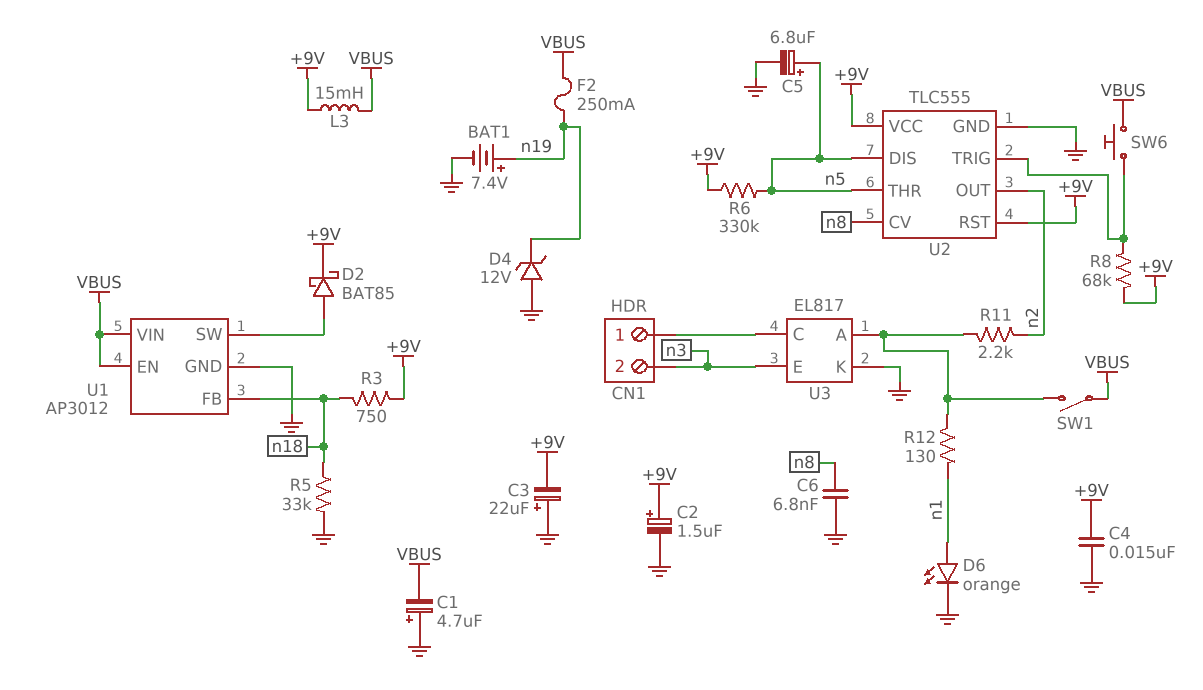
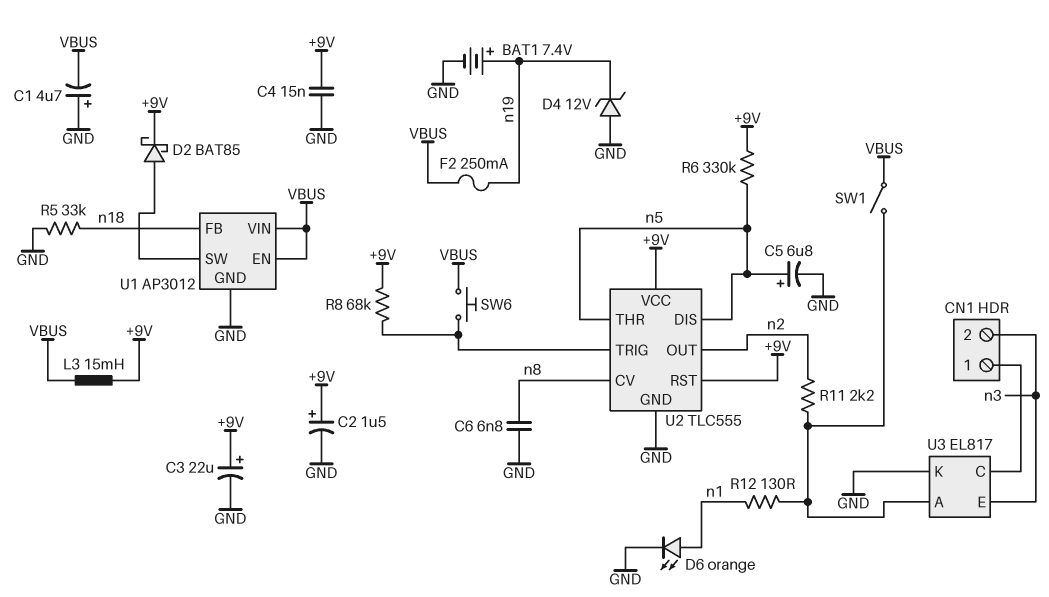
C3: 22uF (plus GND, minus +9V) -> 22uF (plus +9V, minus GND)
R3: 750 (+9V, n18) -> none

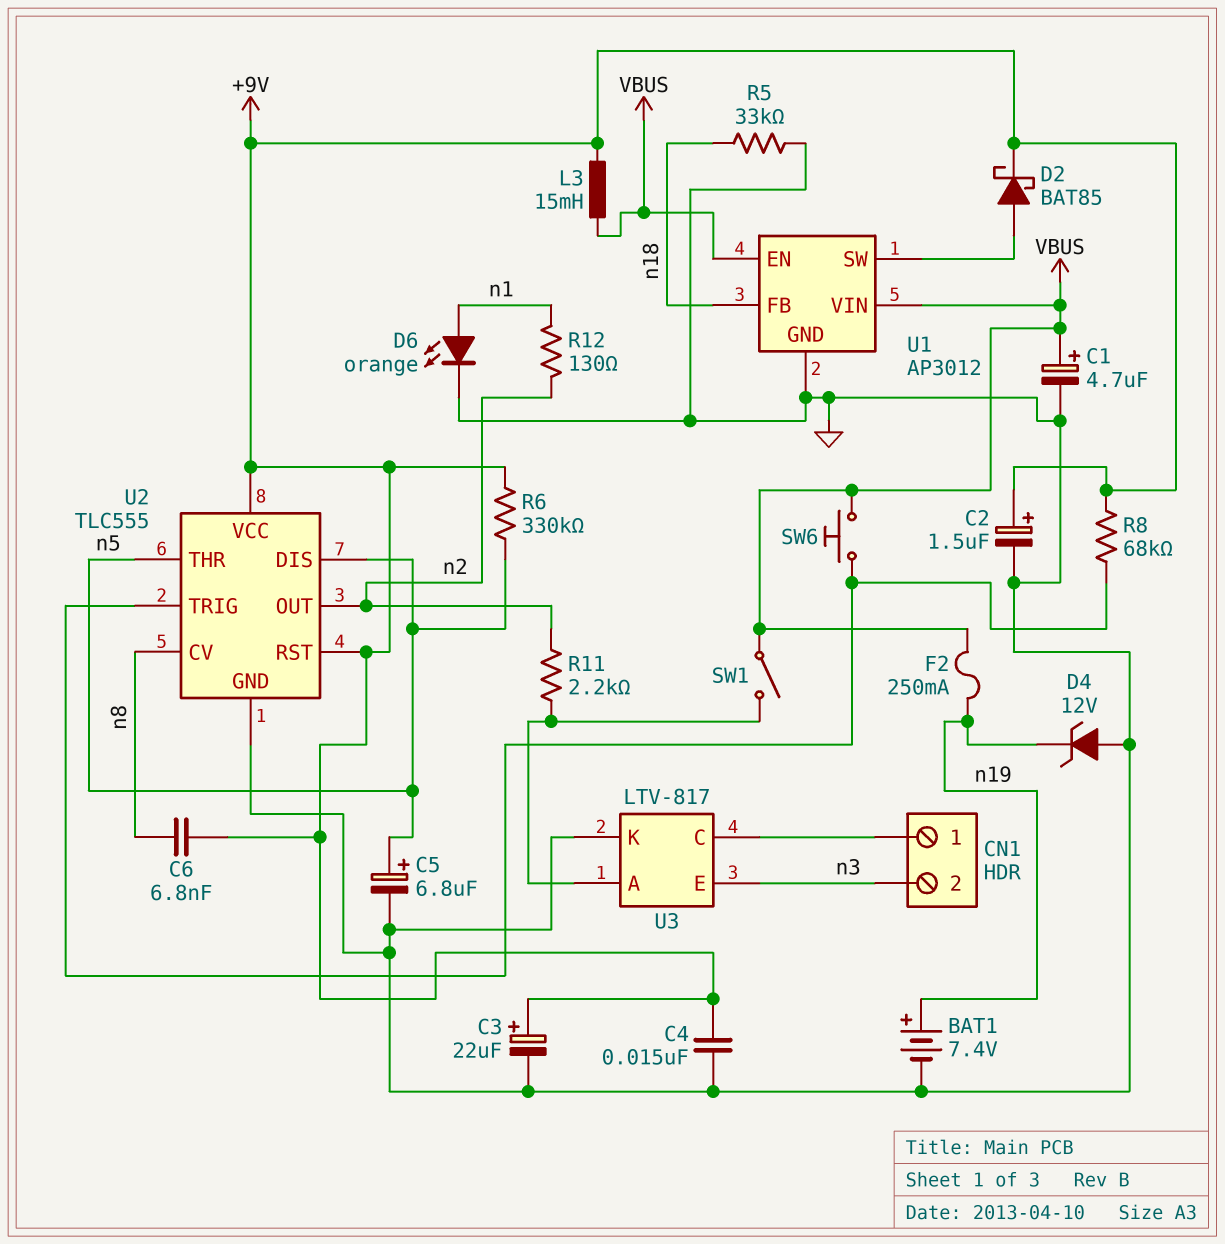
C1: 4.7uF (plus GND, minus VBUS) -> 4.7uF (plus VBUS, minus GND)
C6: 6.8nF (GND, n8) -> 6.8nF (+9V, n8)
R12: 130 (U3/A, n1) -> 130 (n1, n2)
U3: EL817 -> LTV-817

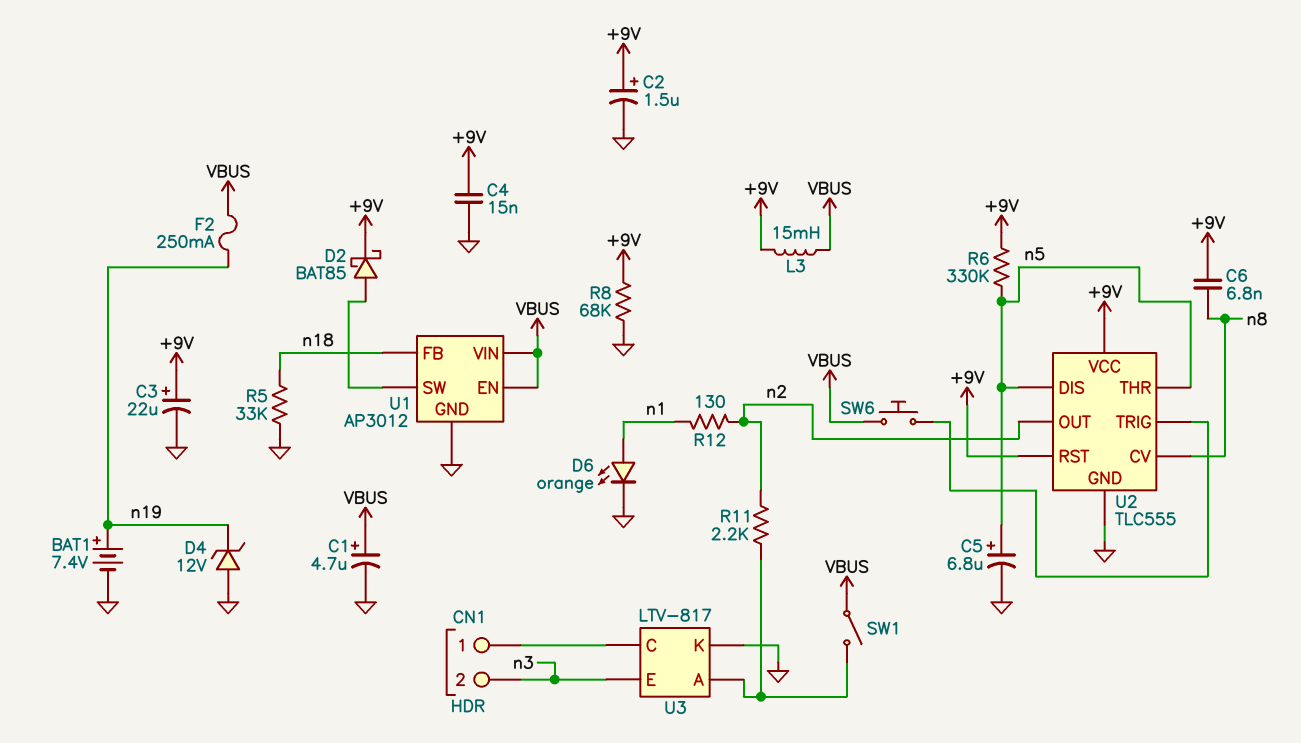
R8: 68k (+9V, U2/TRIG) -> 68k (+9V, GND)

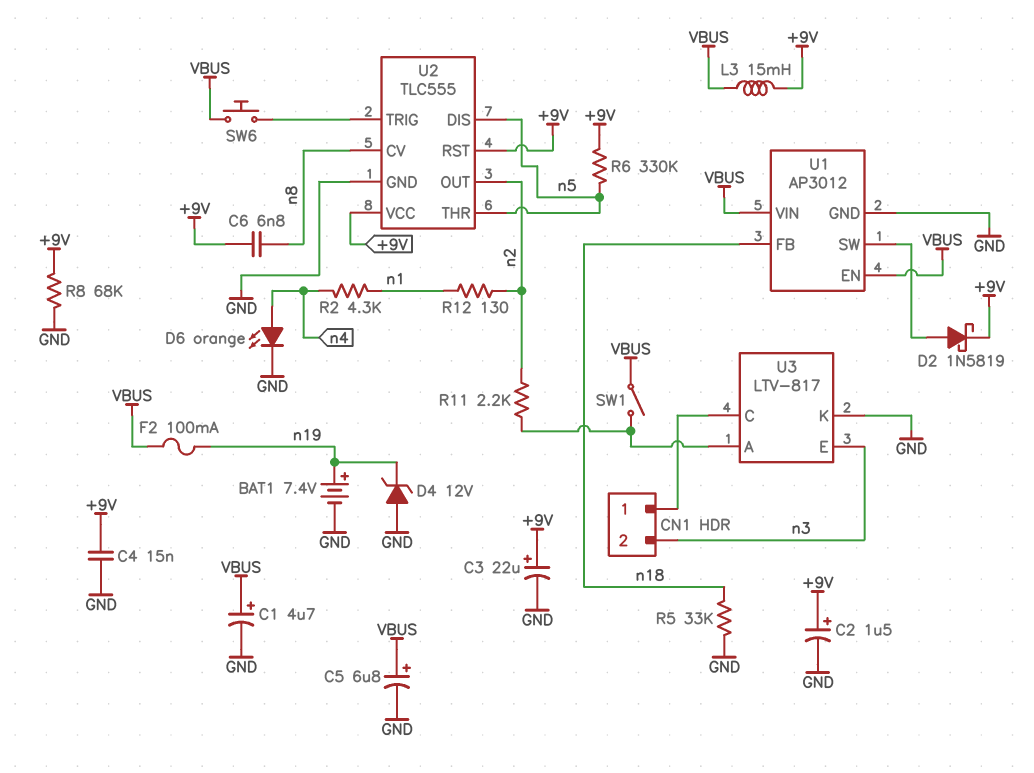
C5: 6.8uF (plus n5, minus GND) -> 6.8uF (plus VBUS, minus GND)
D2: schottky BAT85 (A U1/SW, K +9V) -> schottky 1N5819 (A U1/SW, K +9V)
D6: LED orange (A n1, K GND) -> LED orange (A n4, K GND)
F2: 250mA (VBUS, n19) -> 100mA (VBUS, n19)
R2: none -> 4.3k (n1, n4)

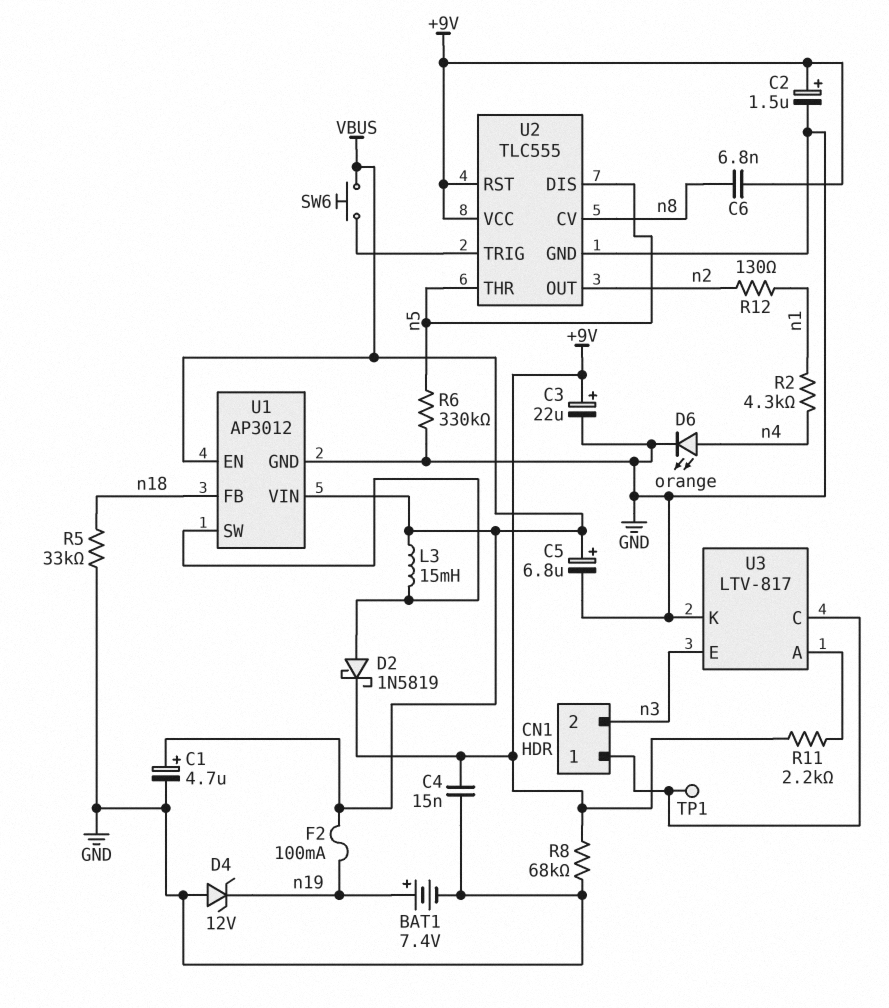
L3: 15mH (+9V, VBUS) -> 15mH (U1/SW, VBUS)
R6: 330k (+9V, n5) -> 330k (GND, n5)
R11: 2.2k (U3/A, n2) -> 2.2k (+9V, U3/A)
SW1: switch (U3/A, VBUS) -> none
TP1: none -> test point (CN1/1)

